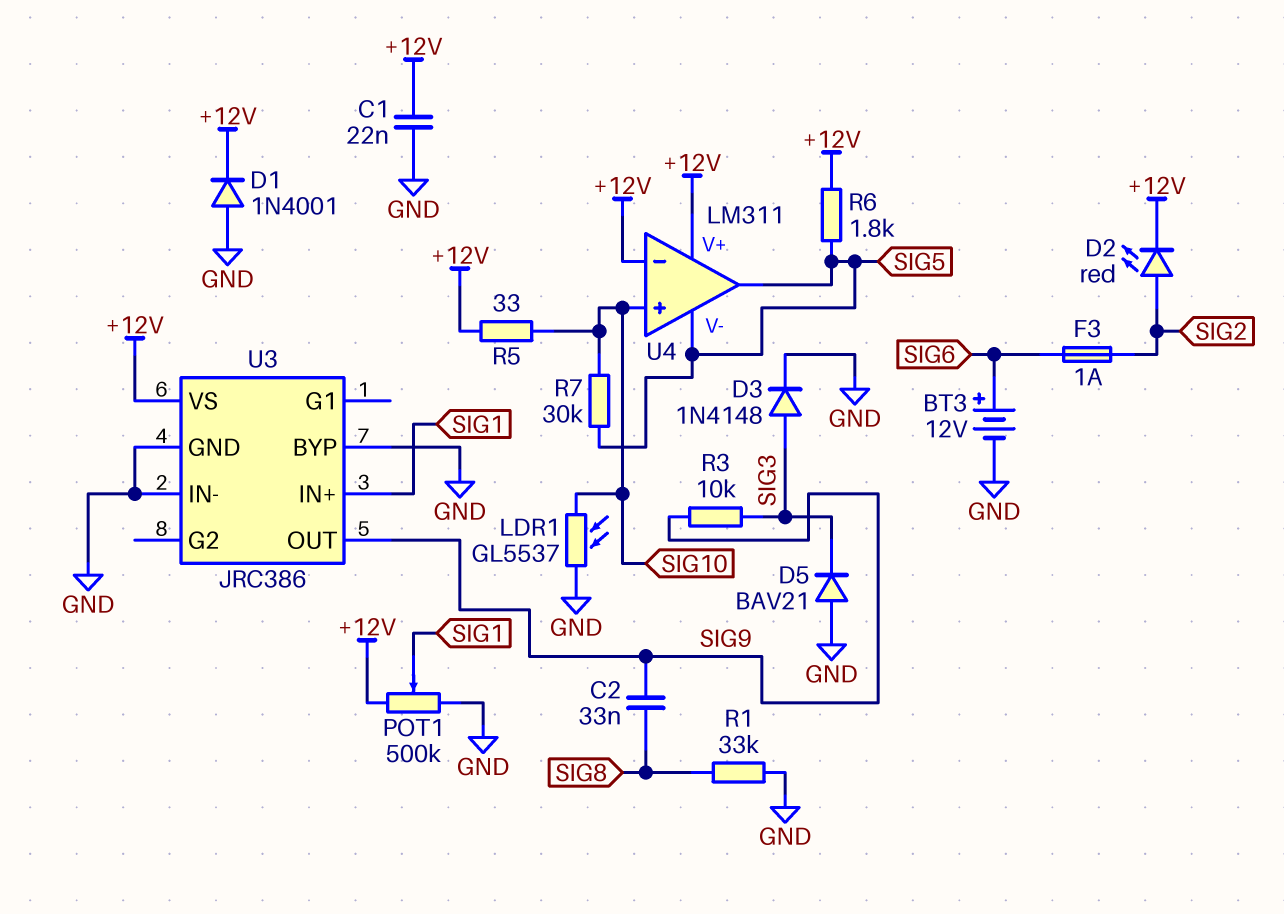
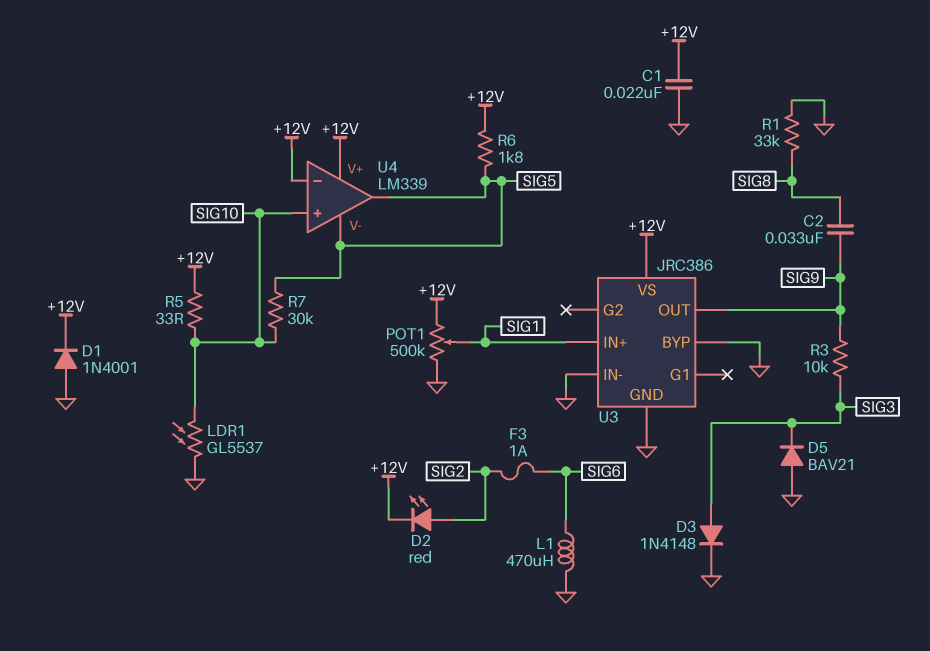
BT3: 12V (plus SIG6, minus GND) -> none
L1: none -> 470uH (GND, SIG6)
U4: LM311 -> LM339

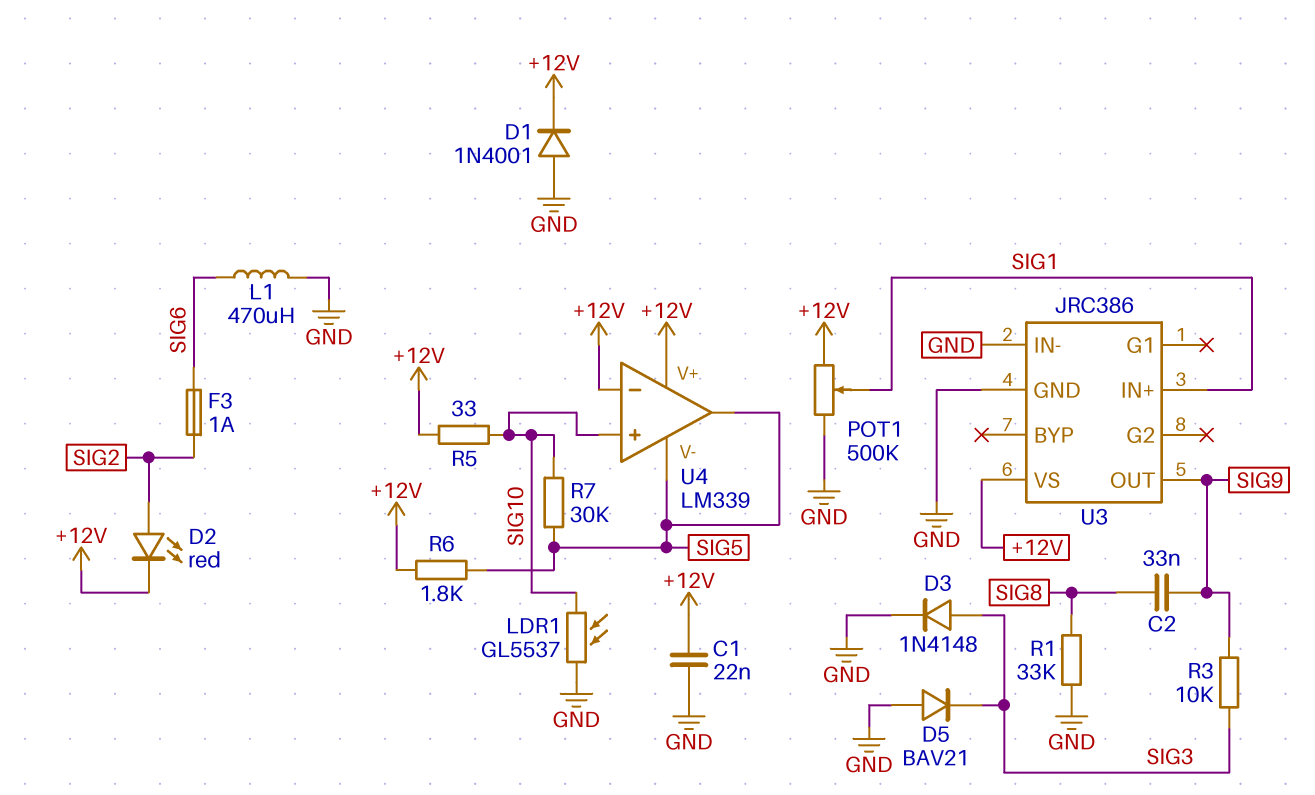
U3 pin BYP: GND -> none

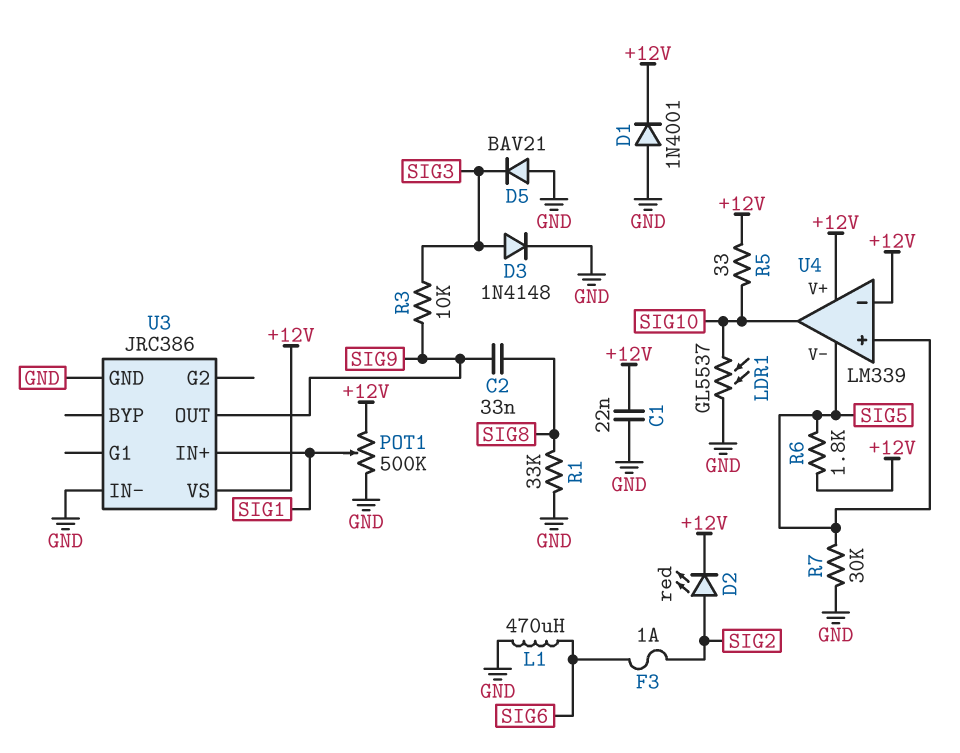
R7: 30k (SIG5, SIG10) -> 30k (GND, SIG5)
U4 pin in+: SIG10 -> SIG5
U4 pin out: SIG5 -> SIG10

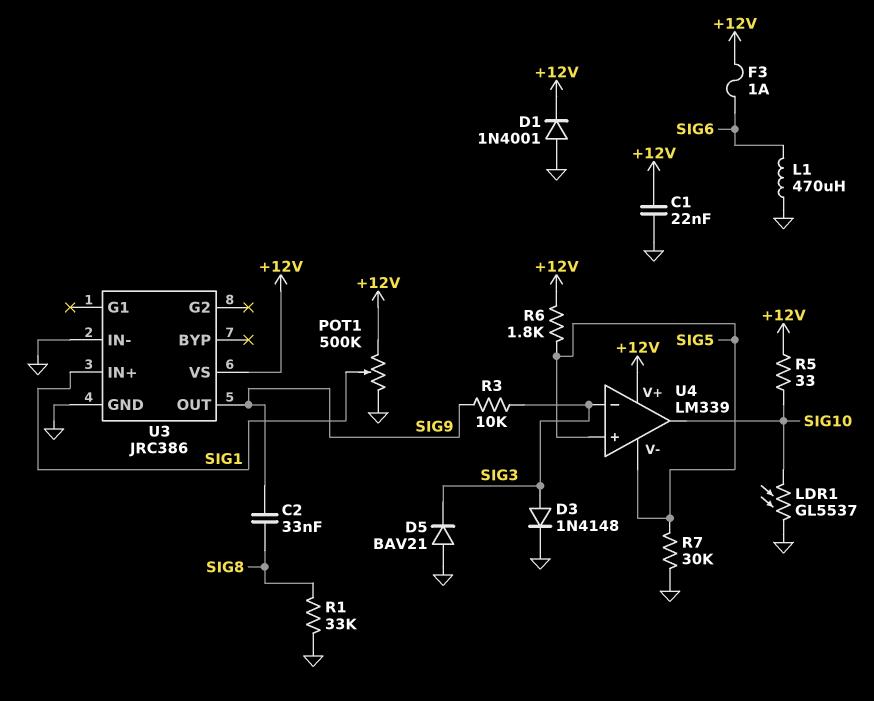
D2: LED red (A SIG2, K +12V) -> none
F3: 1A (SIG2, SIG6) -> 1A (+12V, SIG6)
U4 pin in-: +12V -> SIG3

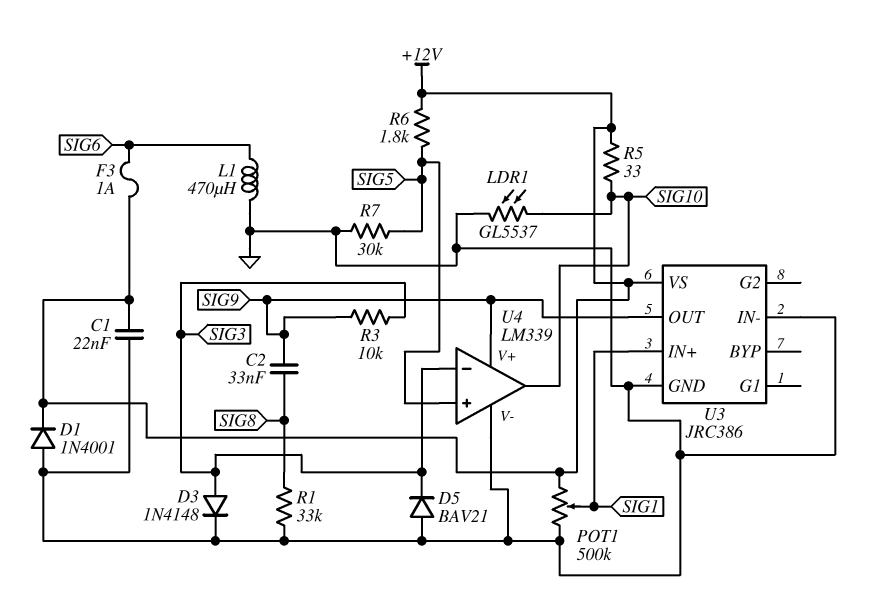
U4 pin V+: +12V -> SIG9
U4 pin V-: SIG5 -> GND

